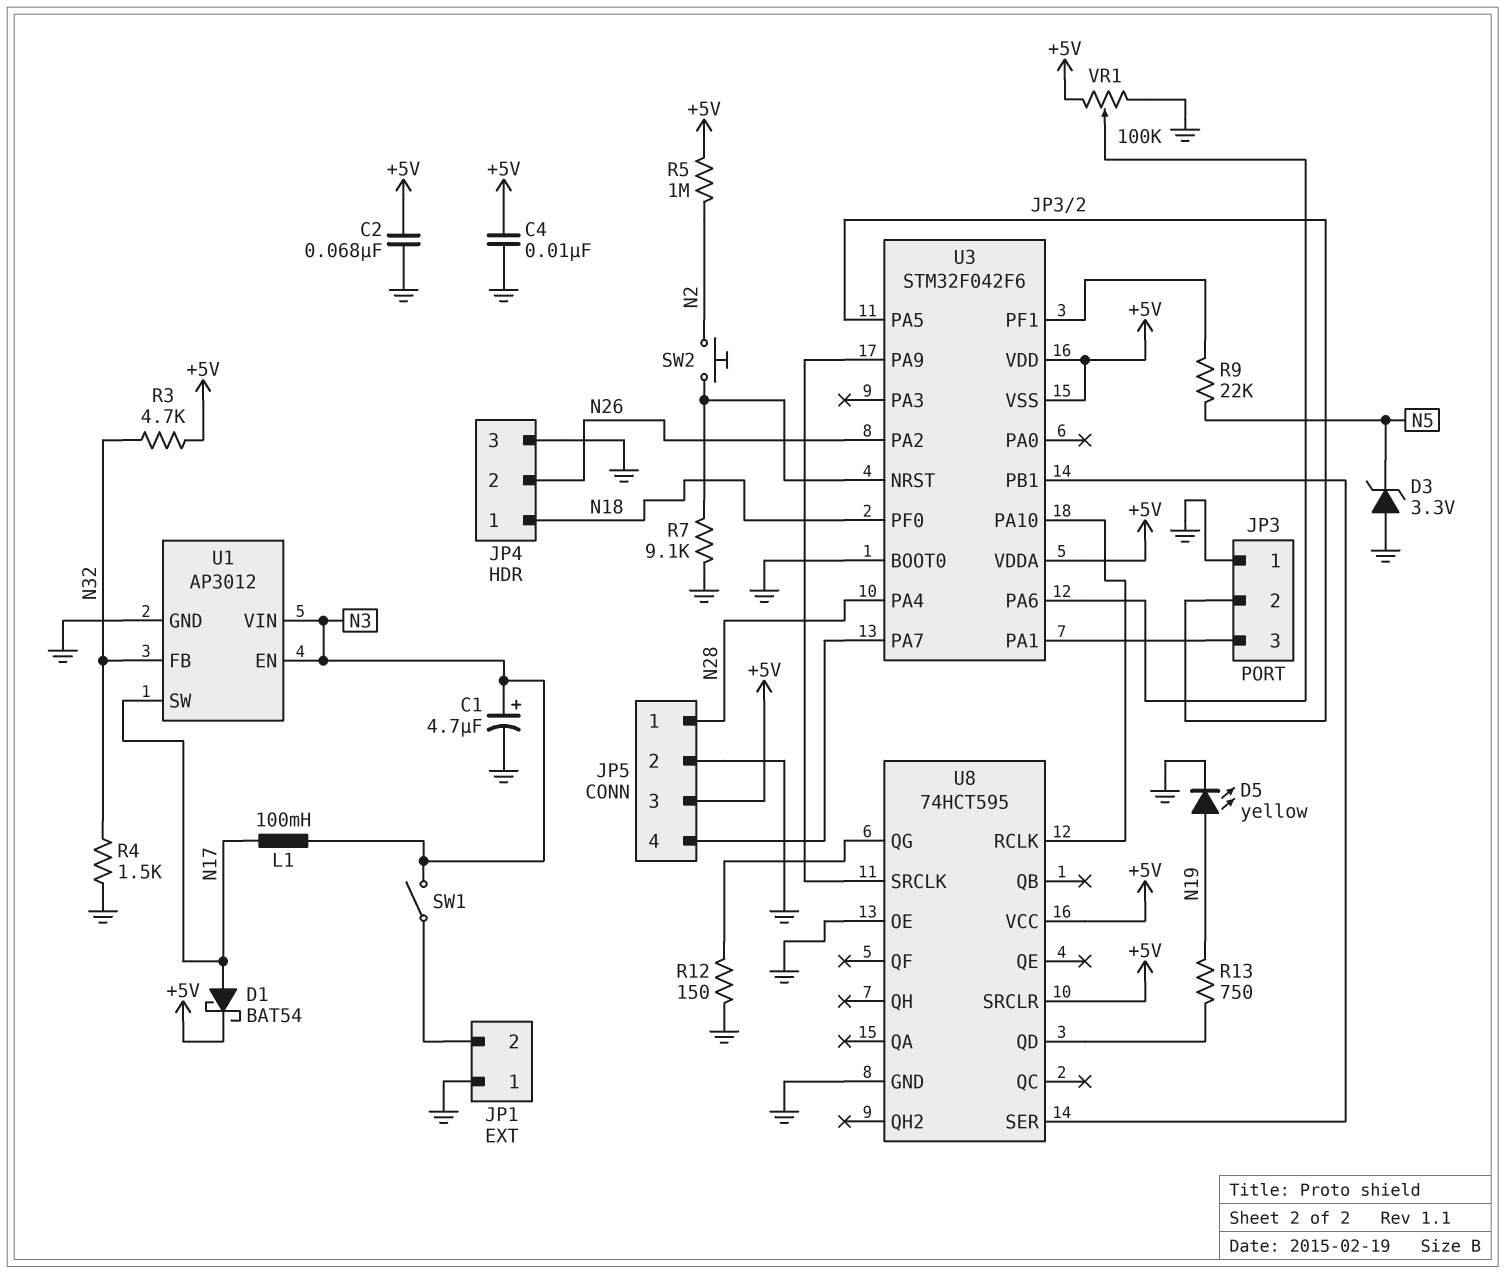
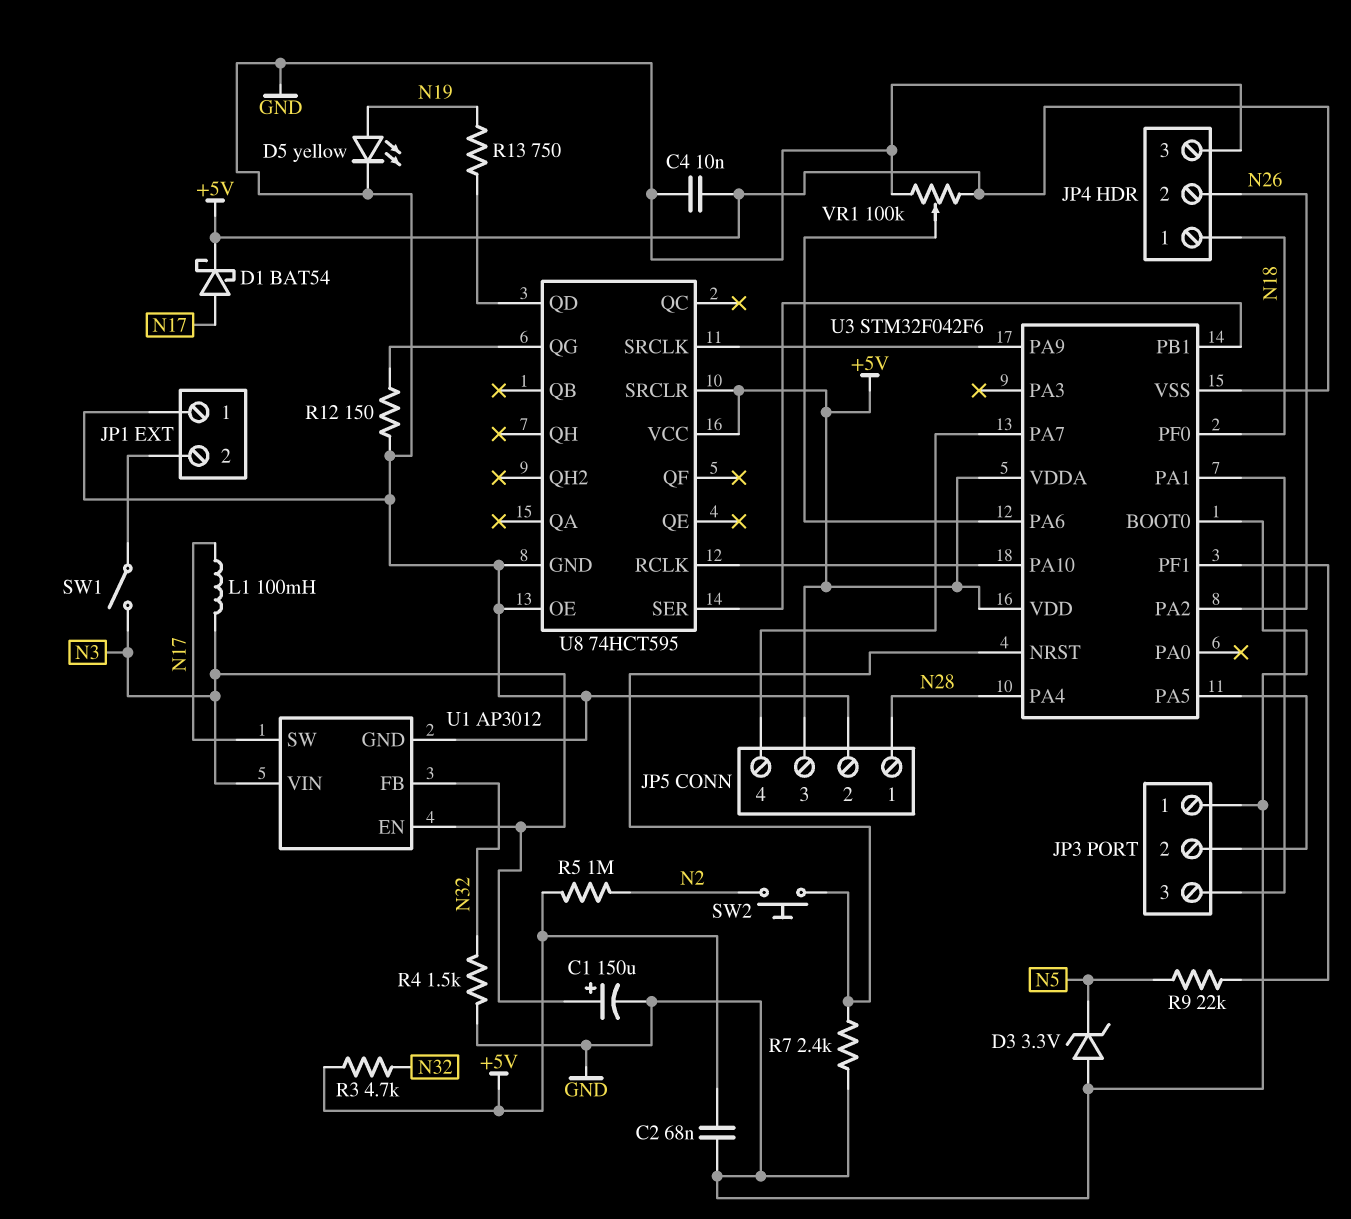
C1: 4.7uF (plus N3, minus GND) -> 150uF (plus N3, minus GND)
R7: 9.1k (GND, U3/NRST) -> 2.4k (GND, U3/NRST)

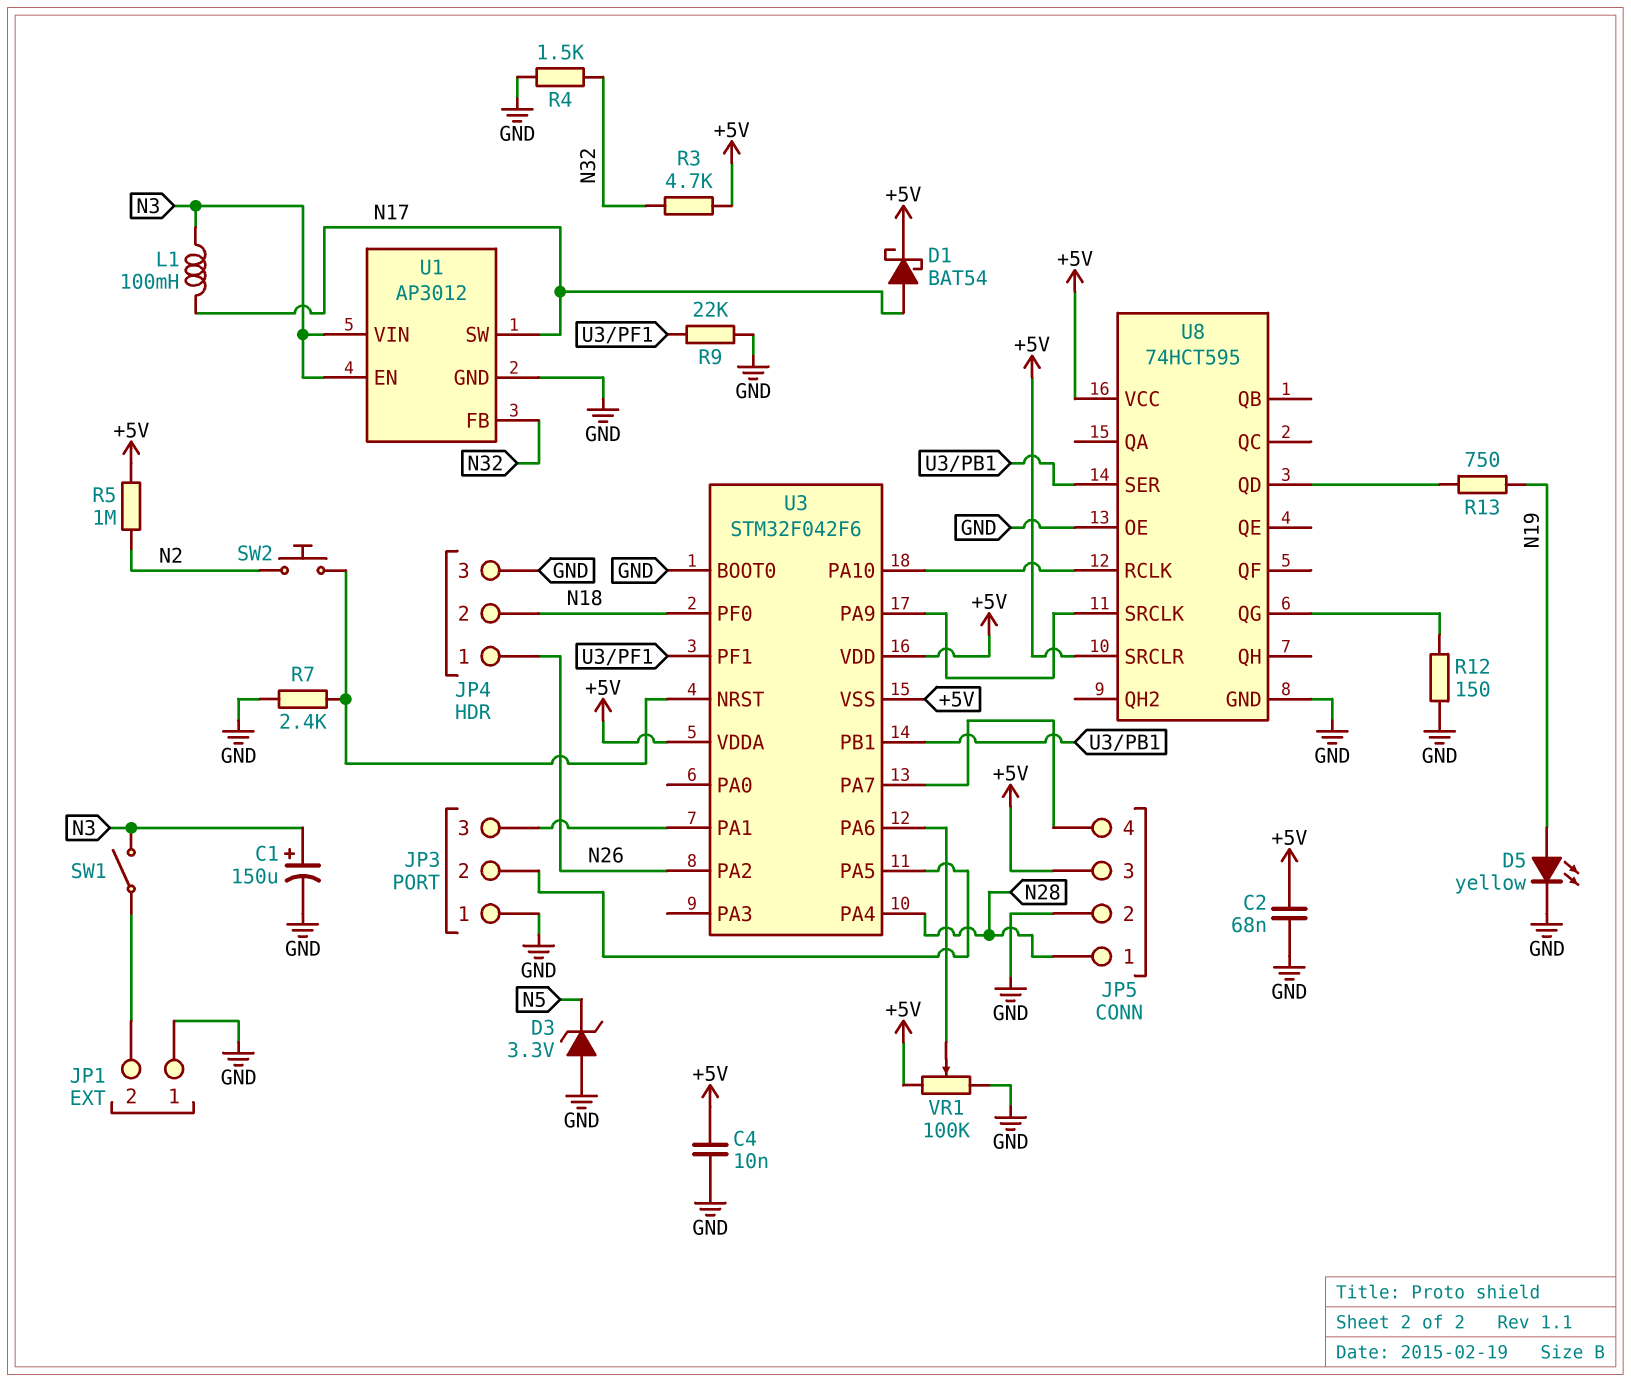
JP4 pin 1: N18 -> N26
JP4 pin 2: N26 -> N18
R9: 22k (N5, U3/PF1) -> 22k (GND, U3/PF1)

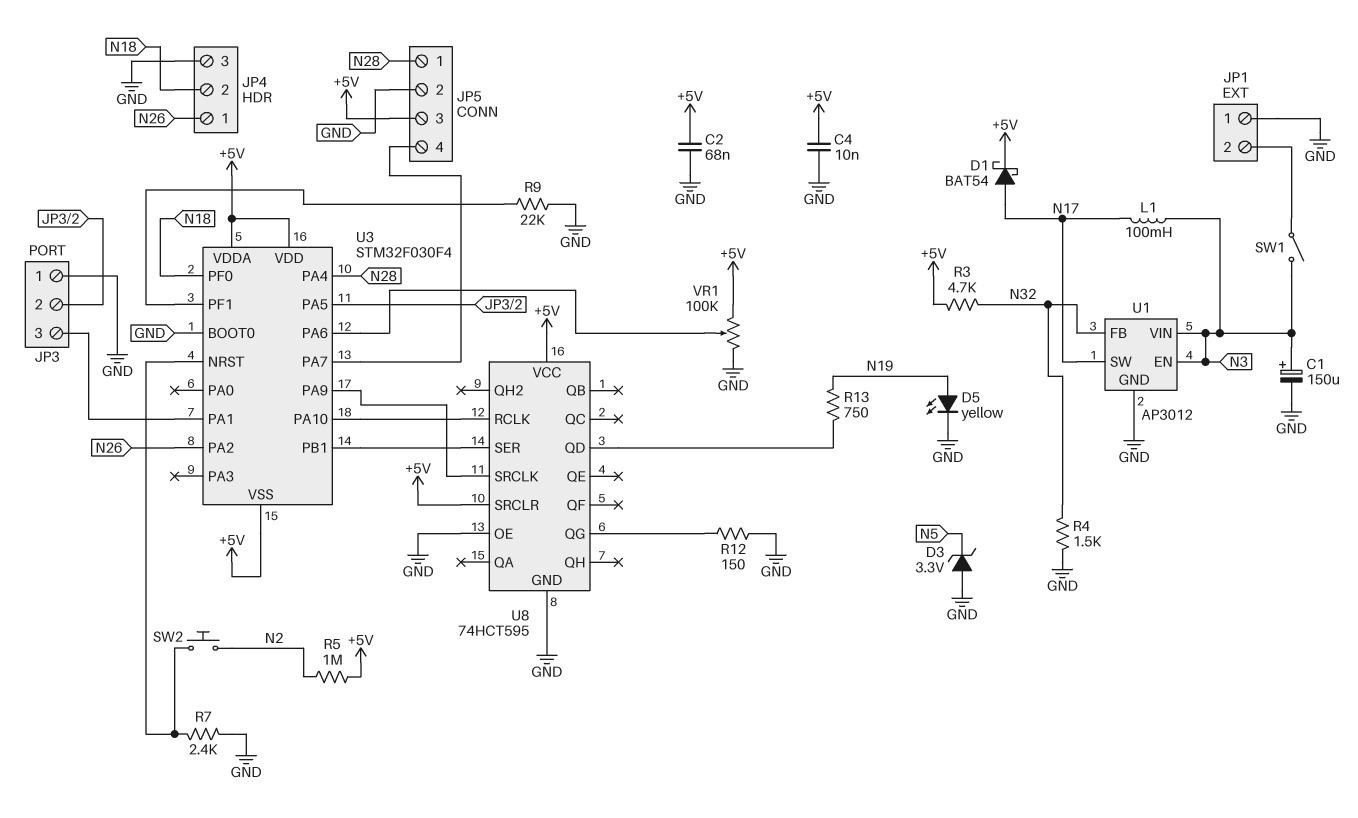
U3: STM32F042F6 -> STM32F030F4

